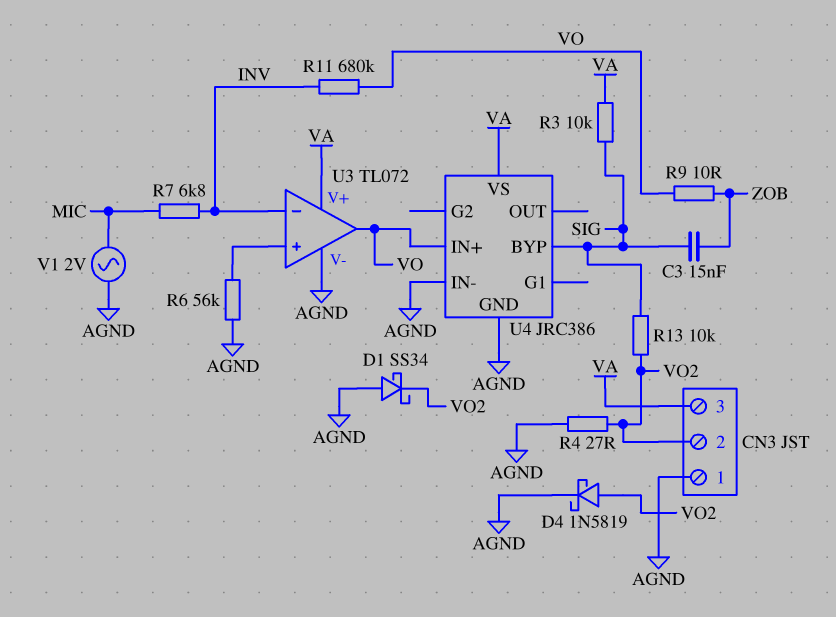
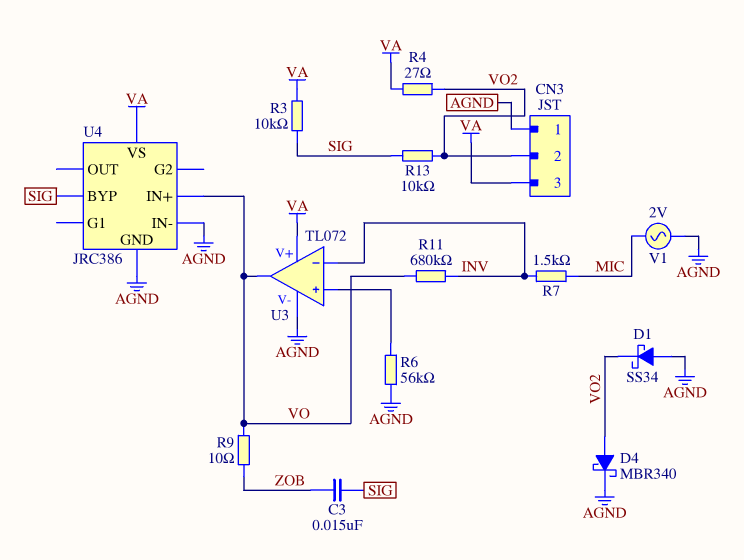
D4: schottky 1N5819 (A VO2, K AGND) -> schottky MBR340 (A VO2, K AGND)
R4: 27 (AGND, VO2) -> 27 (VA, VO2)
R7: 6.8k (INV, MIC) -> 1.5k (INV, MIC)

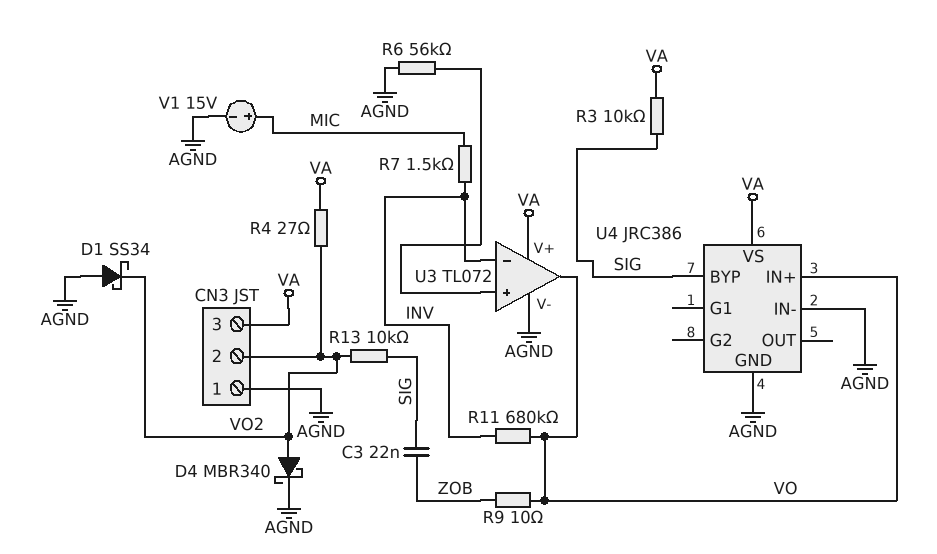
C3: 15nF (SIG, ZOB) -> 22nF (SIG, ZOB)
V1: AC 2V (AGND, MIC) -> 15V (plus MIC, minus AGND)

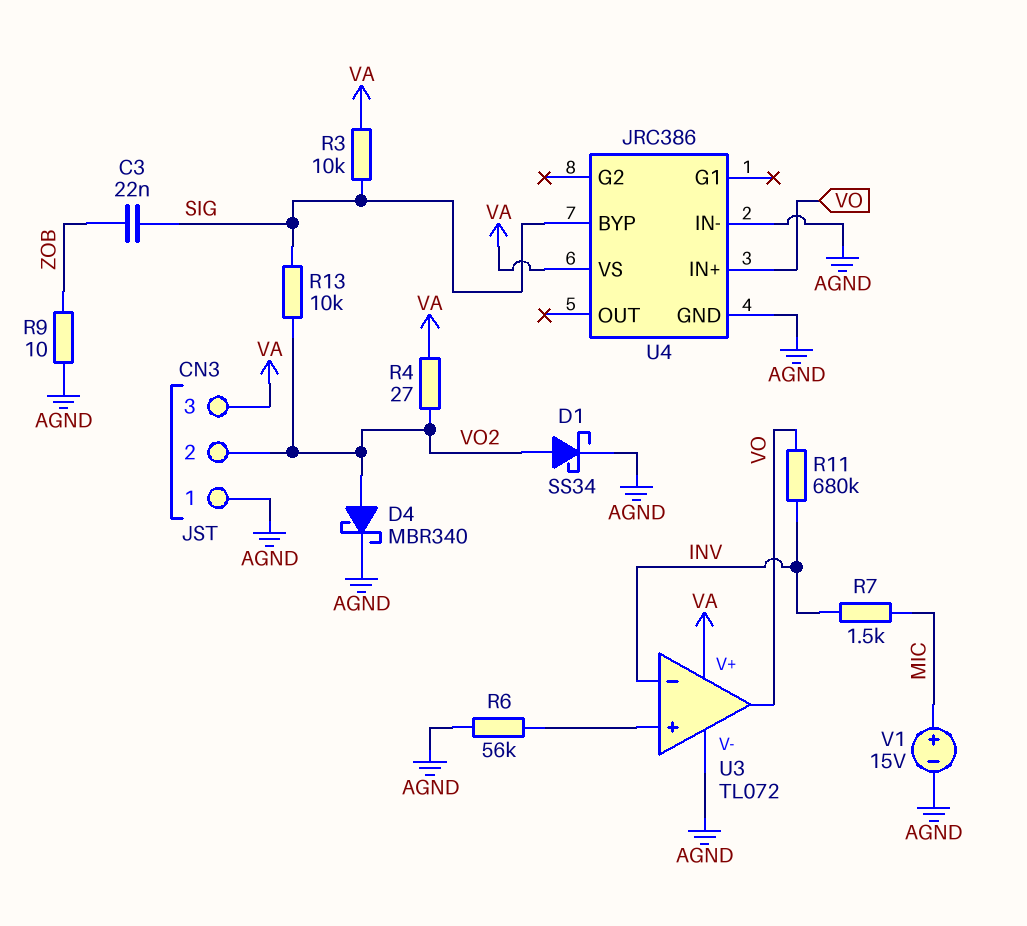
D1: schottky SS34 (A AGND, K VO2) -> schottky SS34 (A VO2, K AGND)
R9: 10 (VO, ZOB) -> 10 (AGND, ZOB)

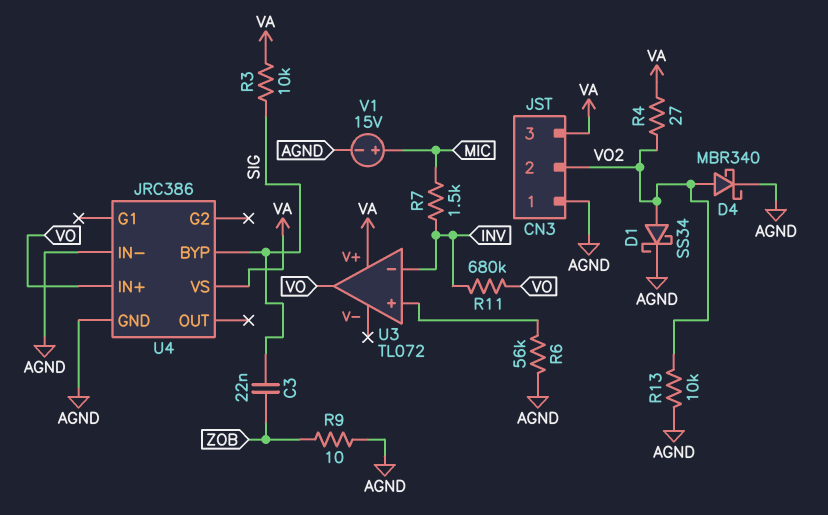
R13: 10k (SIG, VO2) -> 10k (AGND, VO2)
U3 pin V-: AGND -> none

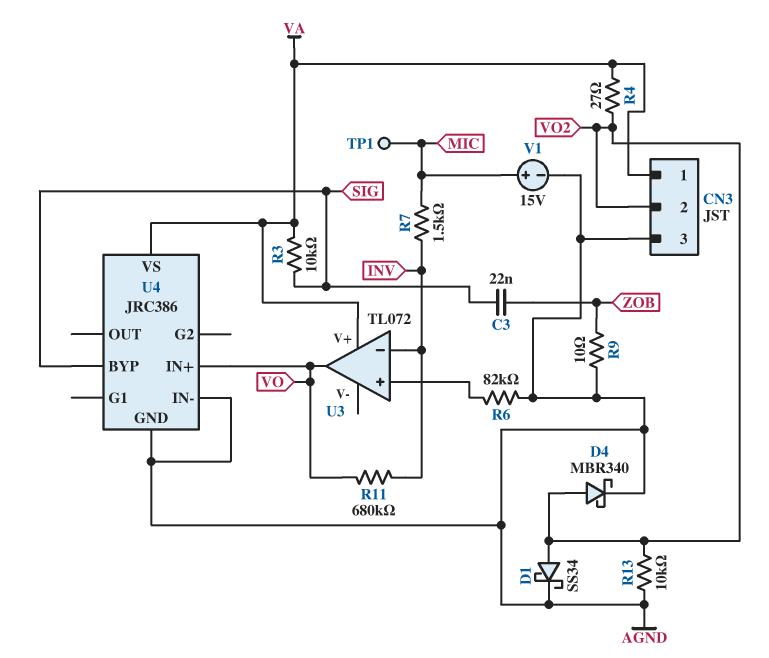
CN3 pin 1: AGND -> VA
CN3 pin 3: VA -> AGND
R6: 56k (AGND, U3/in+) -> 82k (AGND, U3/in+)
TP1: none -> test point (MIC)

